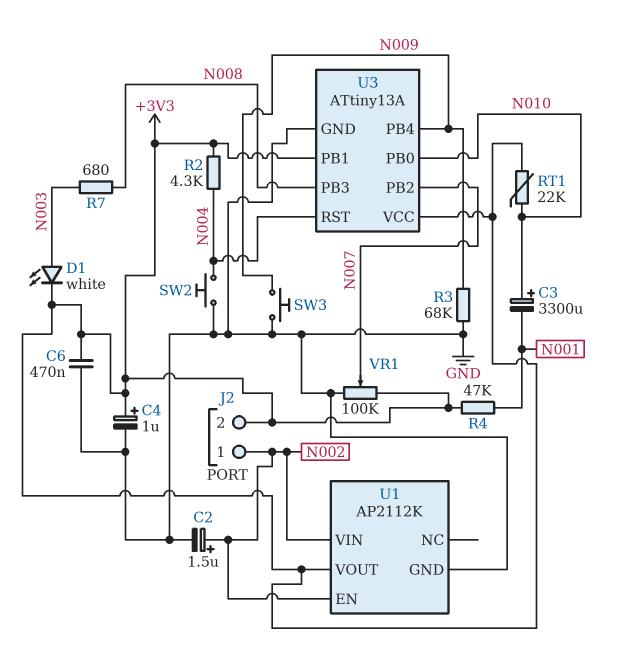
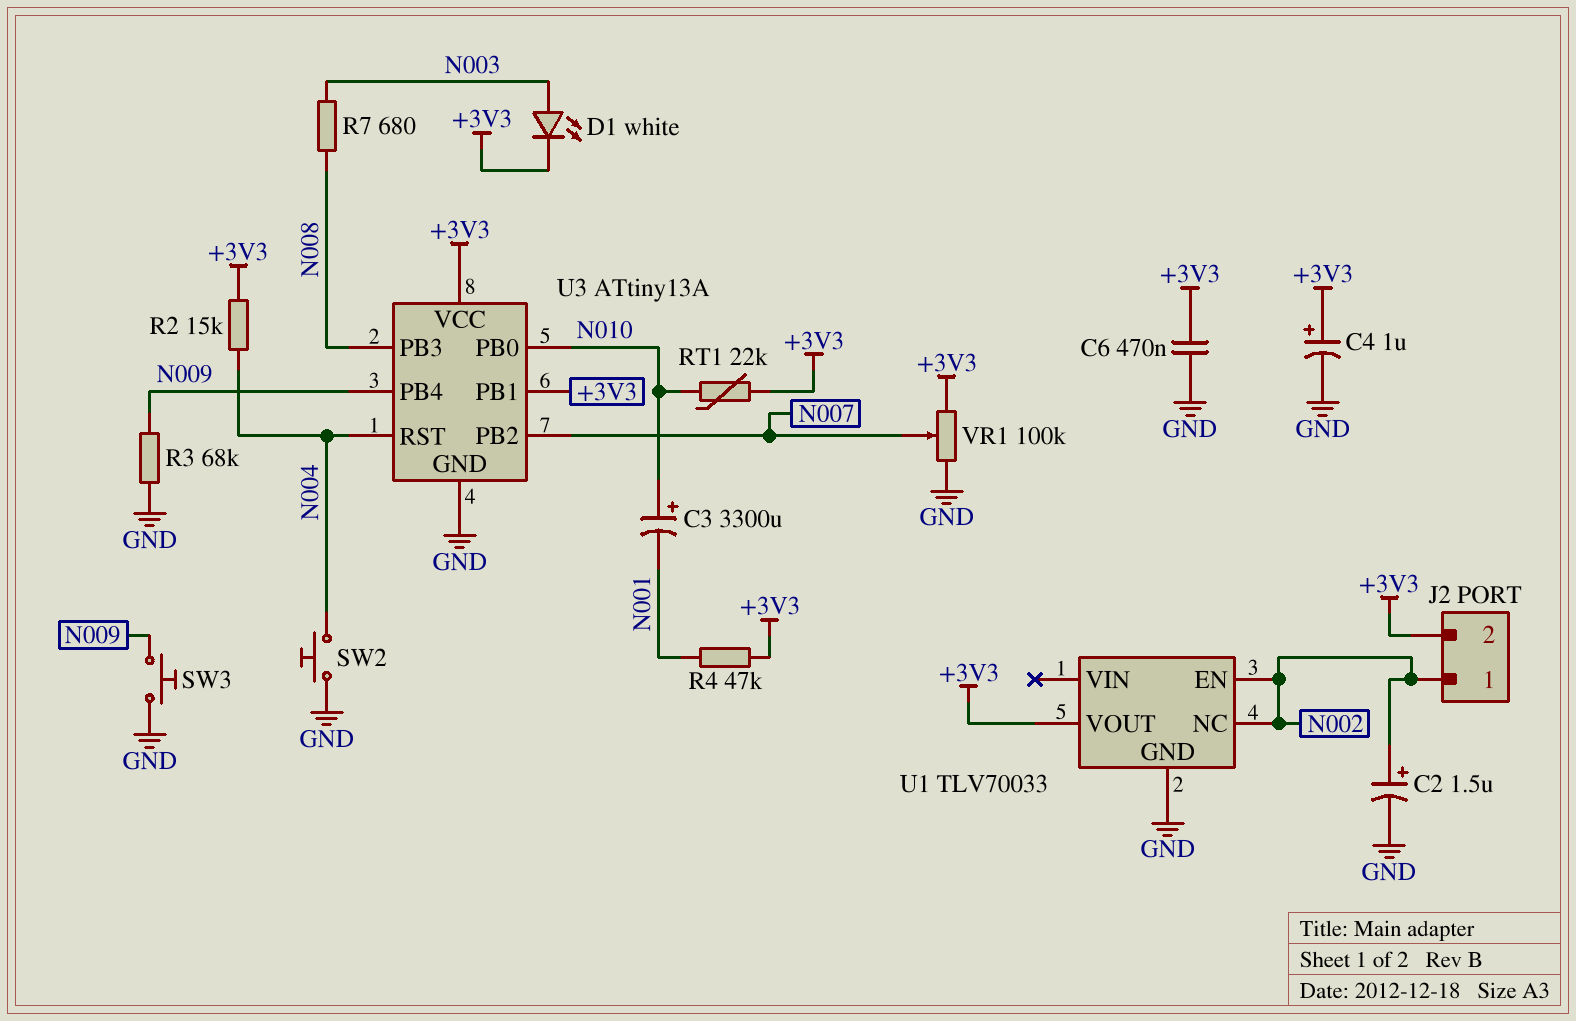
R2: 4.3k (+3V3, N004) -> 15k (+3V3, N004)
U1: AP2112K -> TLV70033
U1 pin NC: none -> N002
U1 pin VIN: N002 -> none

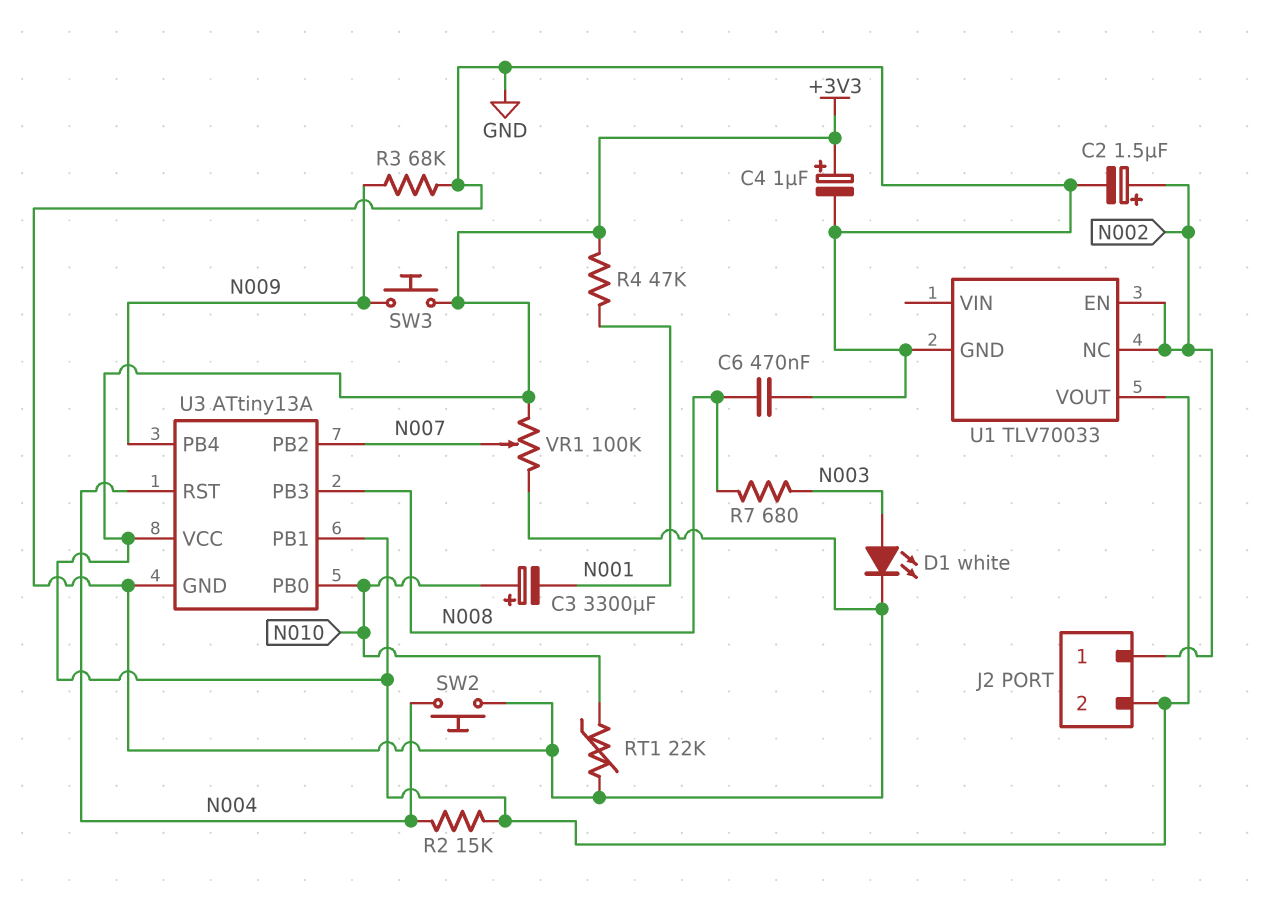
C6: 470nF (+3V3, GND) -> 470nF (GND, N008)
D1: LED white (A N003, K +3V3) -> LED white (A N003, K GND)
RT1: 22k (+3V3, N010) -> 22k (GND, N010)
SW3: button (GND, N009) -> button (+3V3, N009)

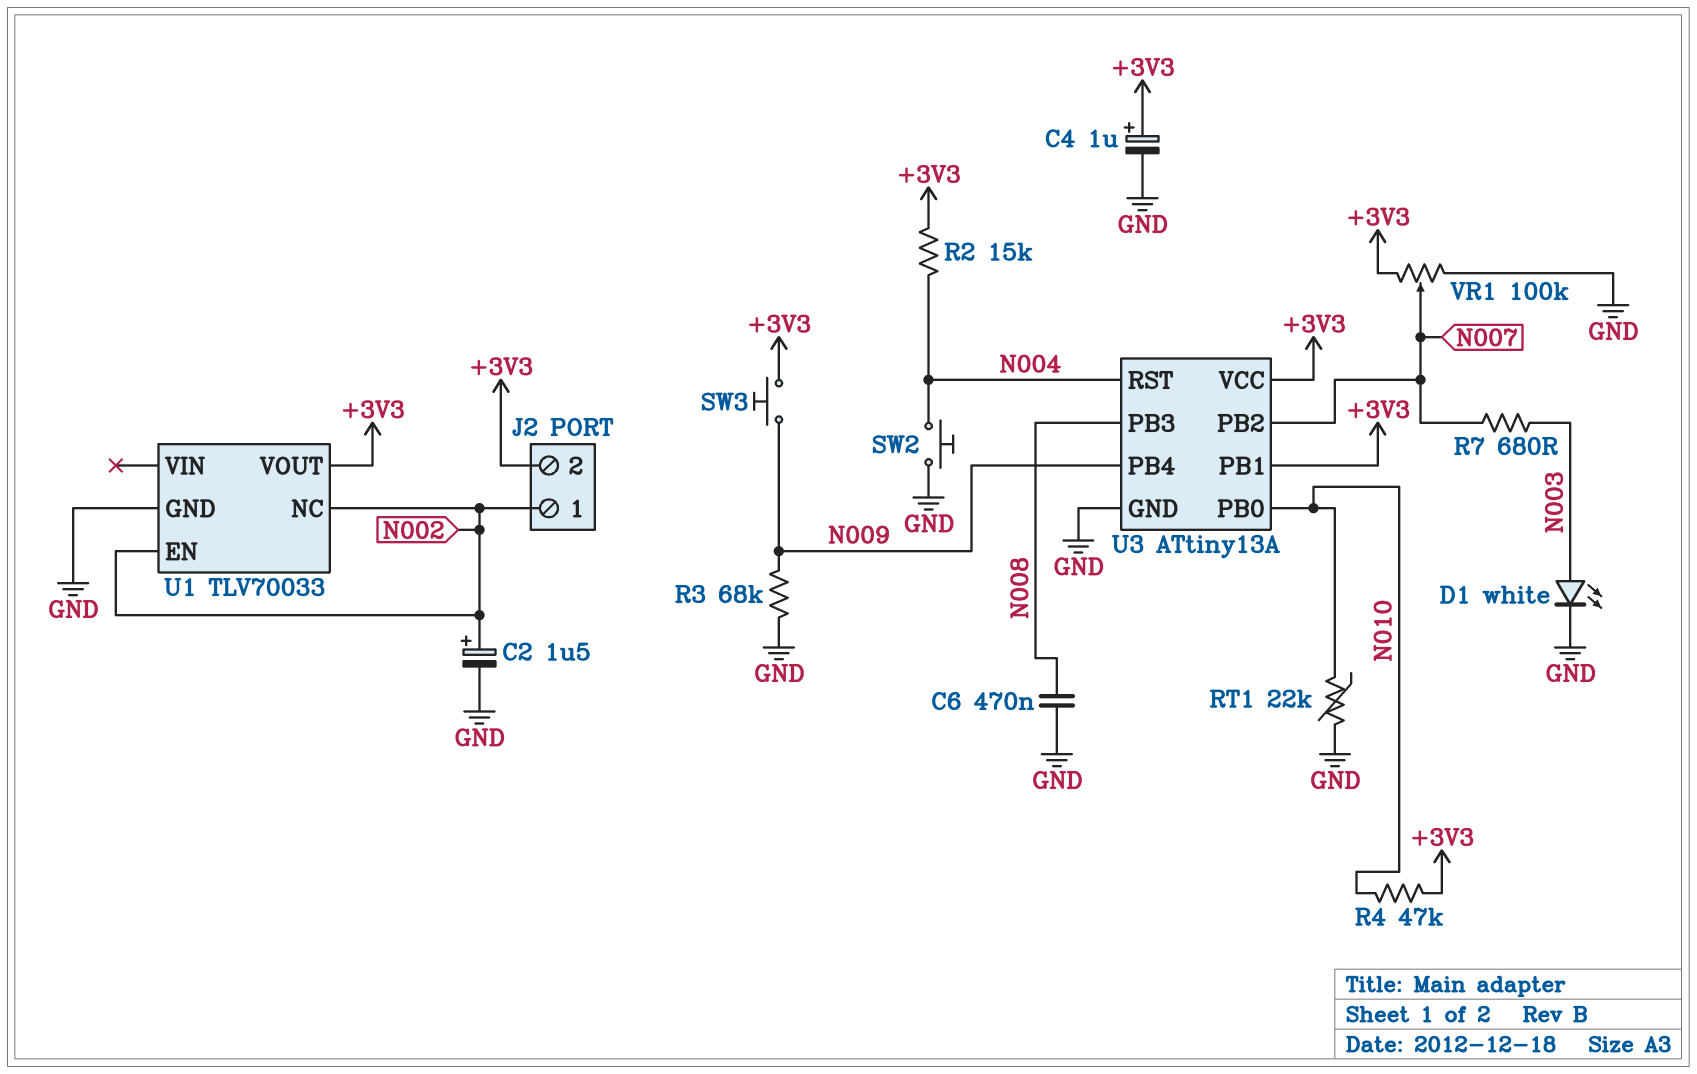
C3: 3300uF (plus N010, minus N001) -> none
R4: 47k (+3V3, N001) -> 47k (+3V3, N010)
R7: 680 (N003, N008) -> 680 (N003, N007)

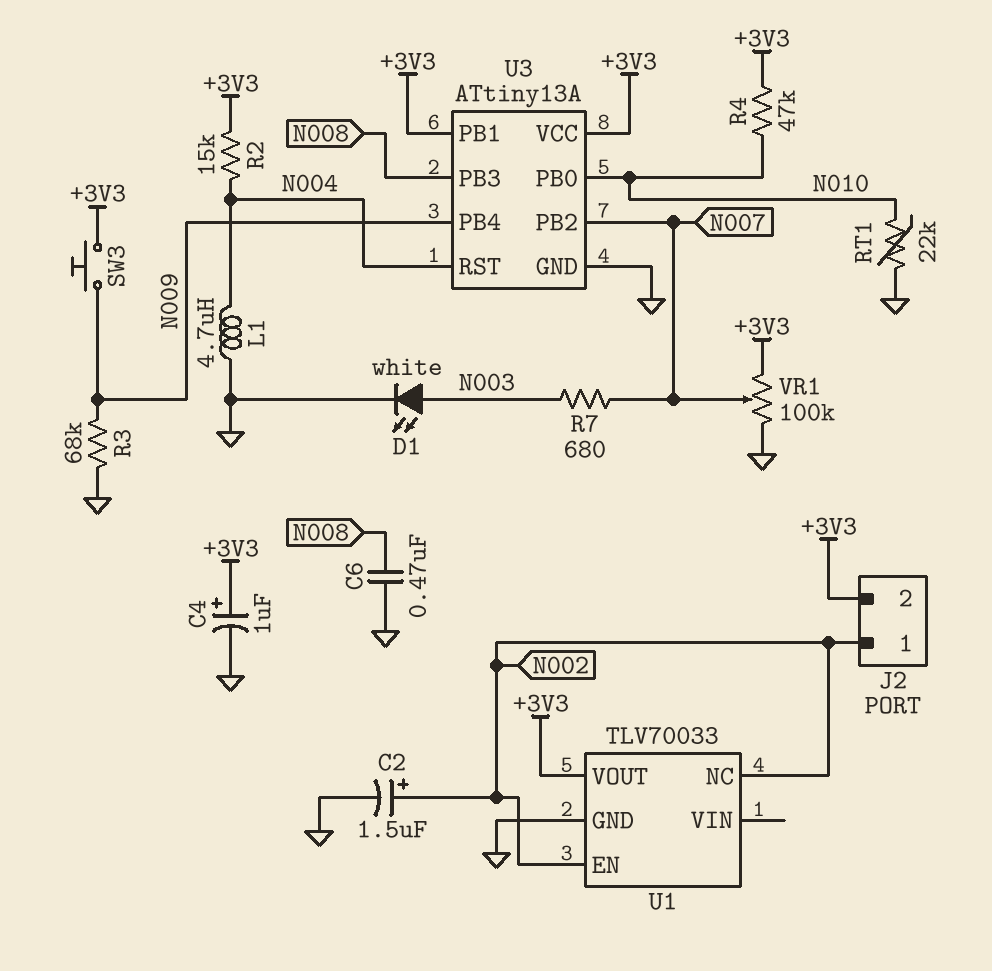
L1: none -> 4.7uH (GND, N004)
SW2: button (GND, N004) -> none

